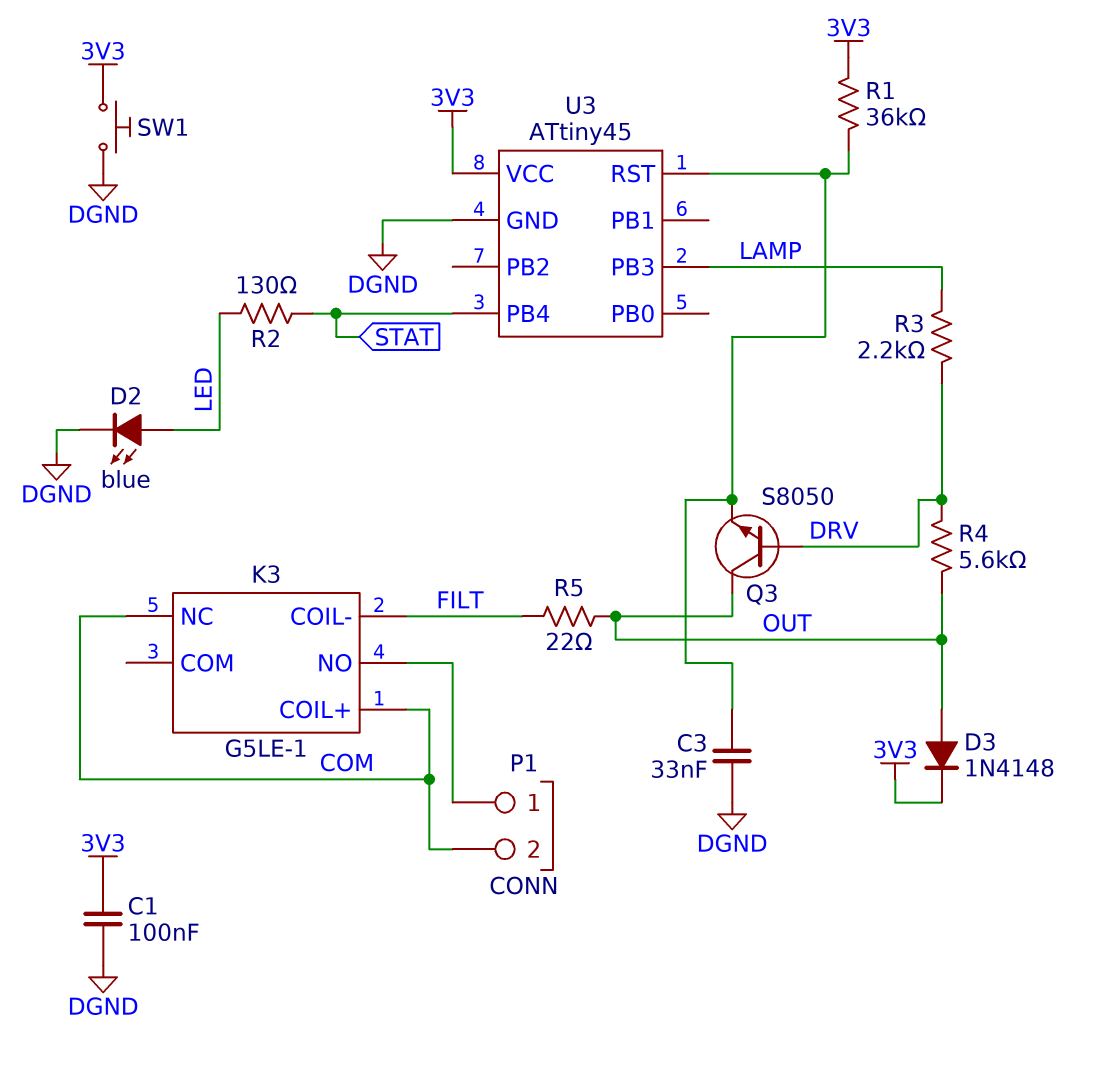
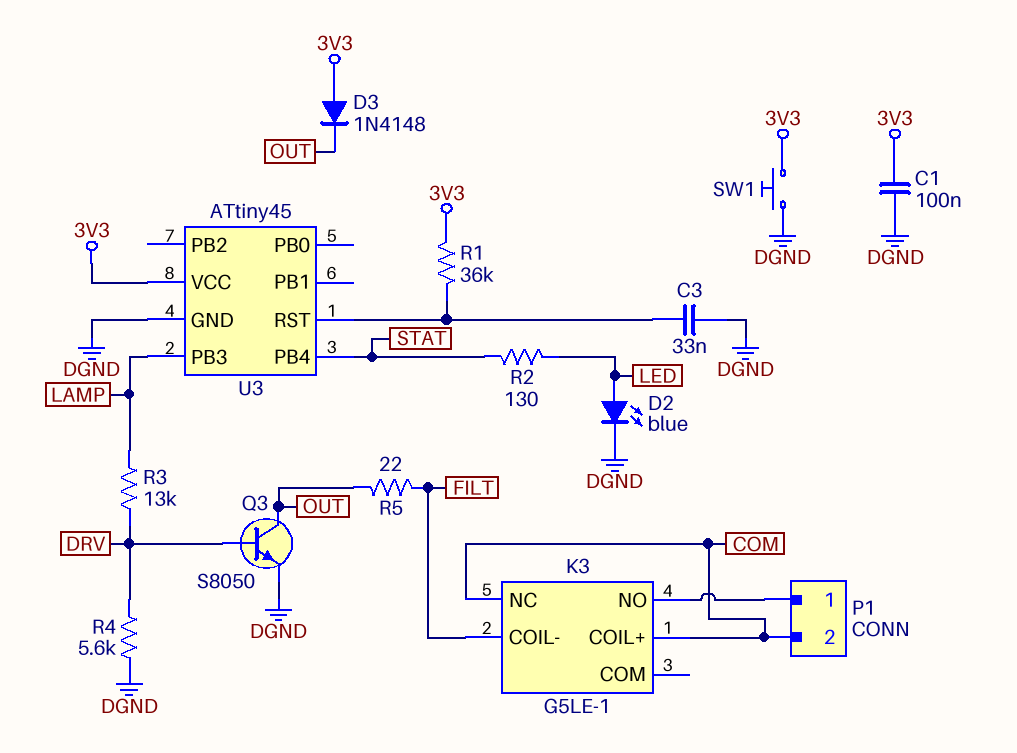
D3: diode 1N4148 (A OUT, K 3V3) -> diode 1N4148 (A 3V3, K OUT)
Q3: NPN S8050 (B DRV, C OUT, E U3/RST) -> NPN S8050 (B DRV, C OUT, E DGND)
R3: 2.2k (DRV, LAMP) -> 13k (DRV, LAMP)
R4: 5.6k (DRV, OUT) -> 5.6k (DGND, DRV)

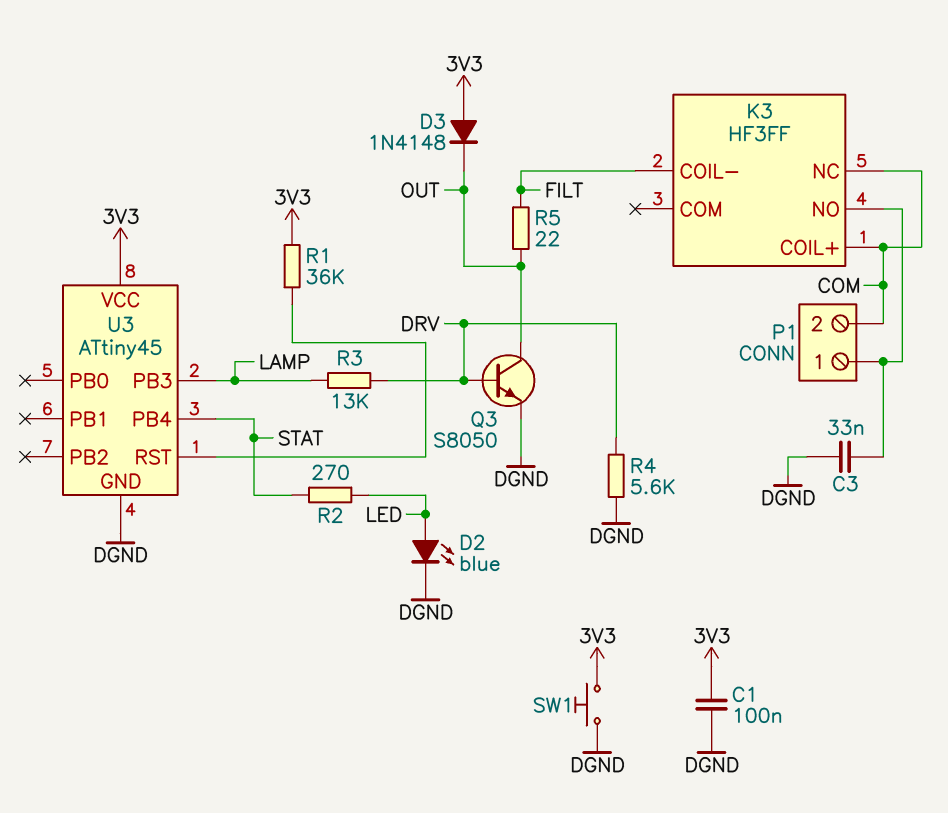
C3: 33nF (DGND, U3/RST) -> 33nF (DGND, K3/NO)
K3: G5LE-1 -> HF3FF
R2: 130 (LED, STAT) -> 270 (LED, STAT)

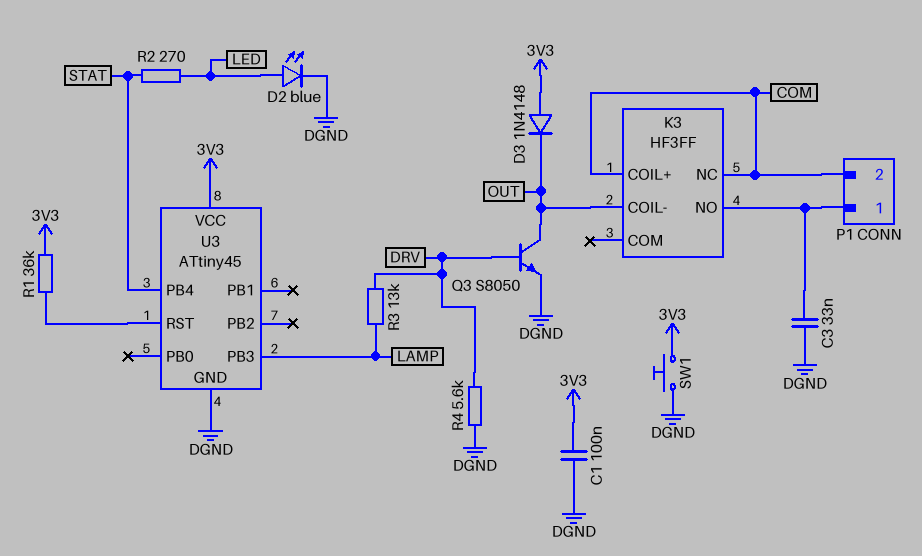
K3 pin COIL-: FILT -> OUT
R5: 22 (FILT, OUT) -> none

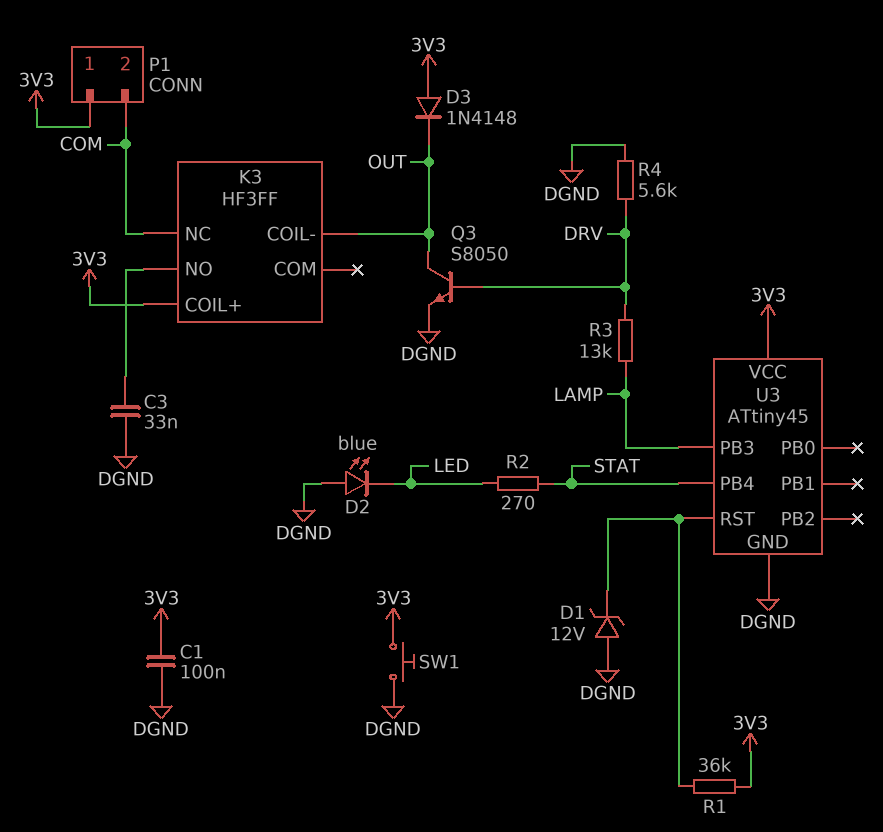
D1: none -> zener 12V (A DGND, K U3/RST)
D2: LED blue (A LED, K DGND) -> LED blue (A DGND, K LED)
K3 pin COIL+: COM -> 3V3
P1 pin 1: K3/NO -> 3V3

